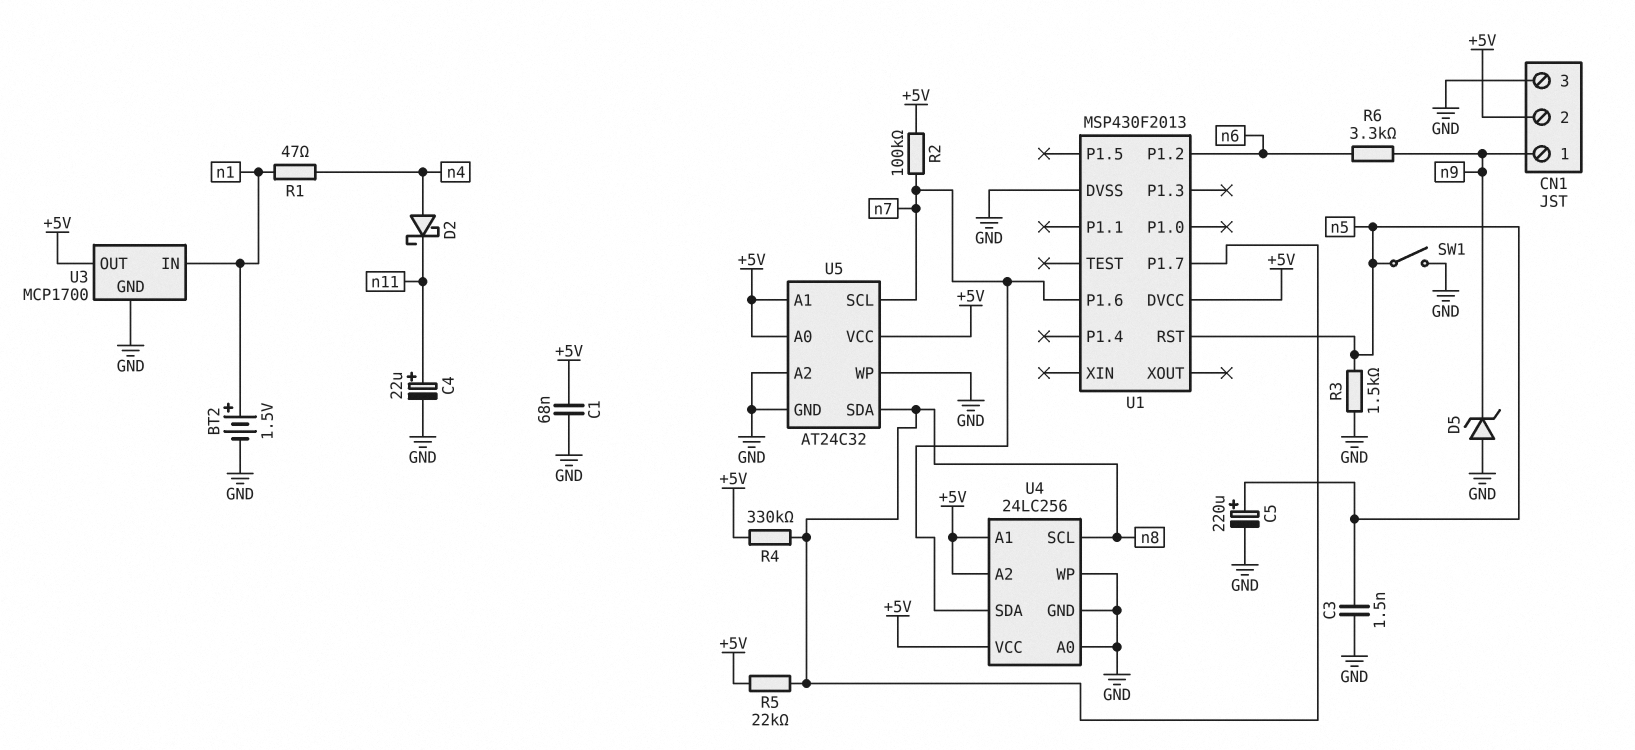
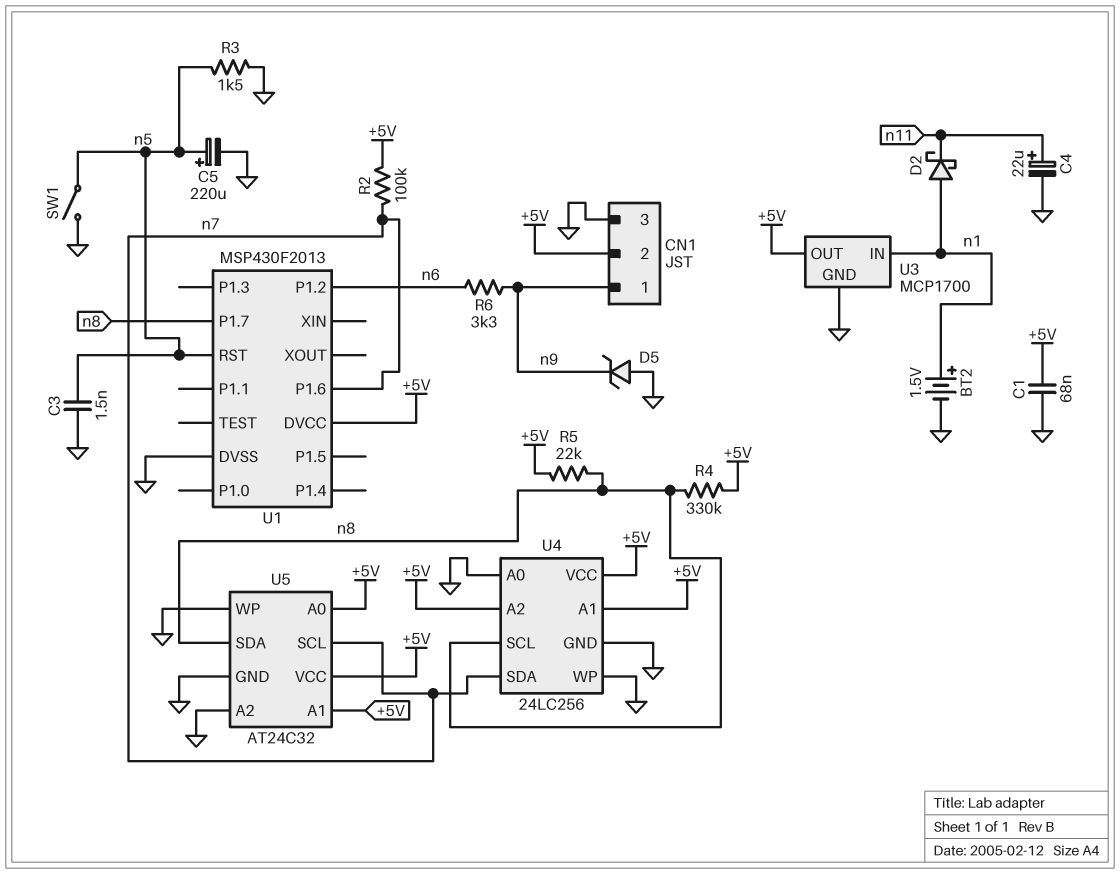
D2: schottky (A n4, K n11) -> schottky (A n1, K n11)
R1: 47 (n1, n4) -> none

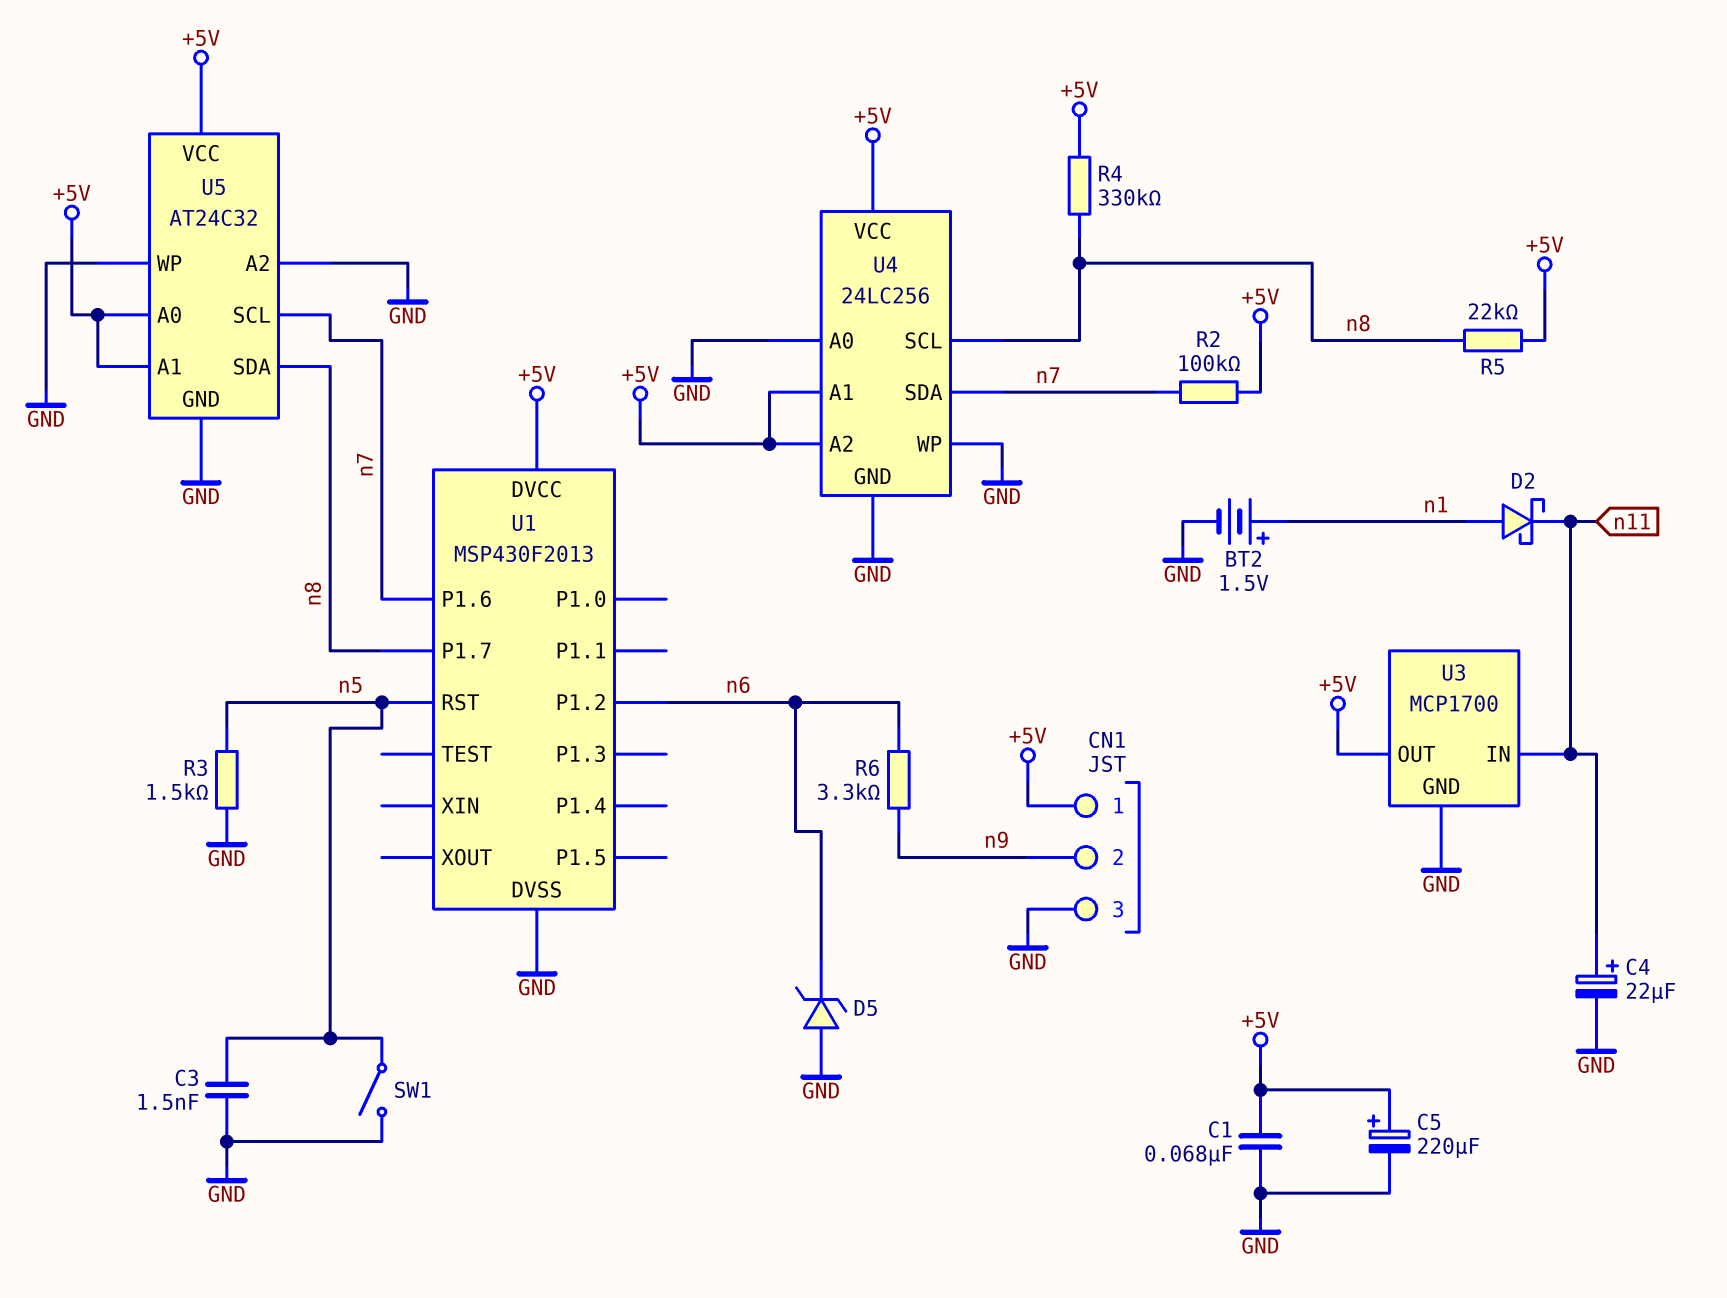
C5: 220uF (plus n5, minus GND) -> 220uF (plus +5V, minus GND)
CN1 pin 1: n9 -> +5V
CN1 pin 2: +5V -> n9
D5: zener (A GND, K n9) -> zener (A GND, K n6)
U3 pin IN: n1 -> n11

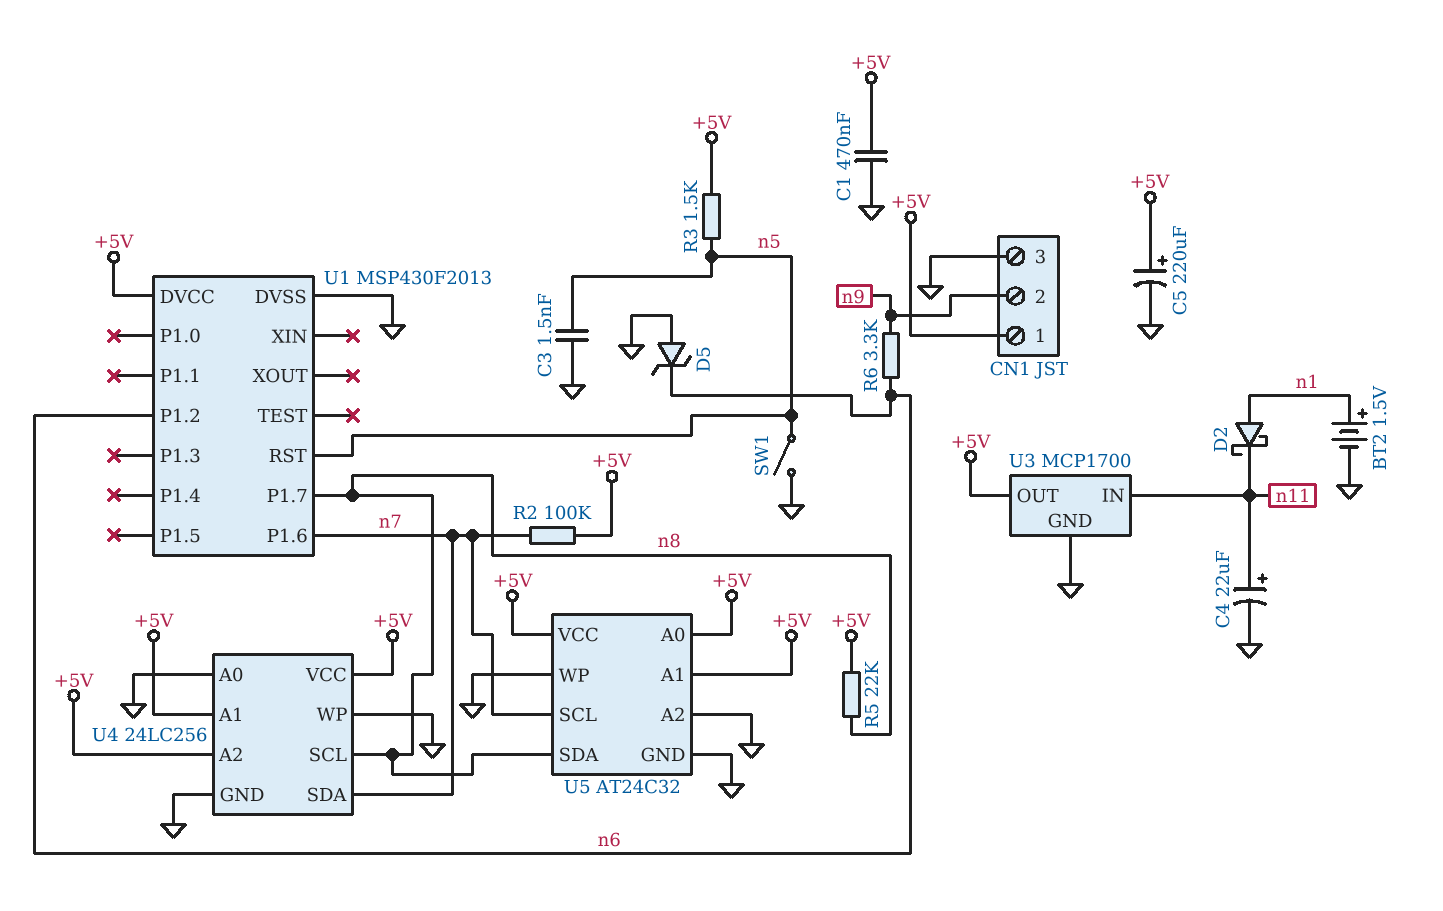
C1: 68nF (+5V, GND) -> 470nF (+5V, GND)
R3: 1.5k (GND, n5) -> 1.5k (+5V, n5)
R4: 330k (+5V, n8) -> none

